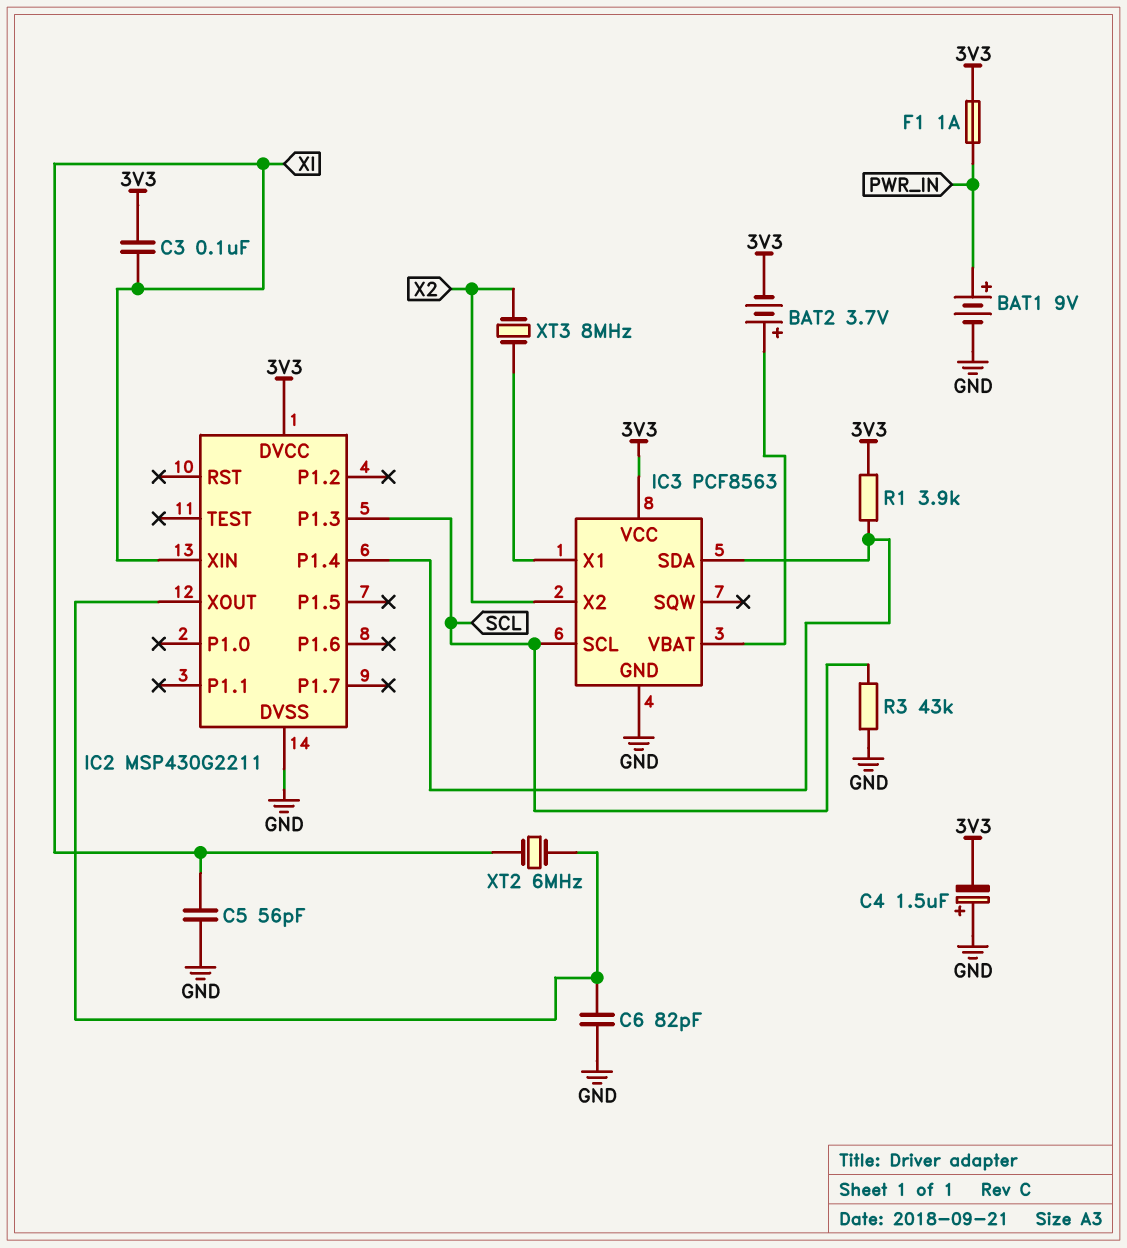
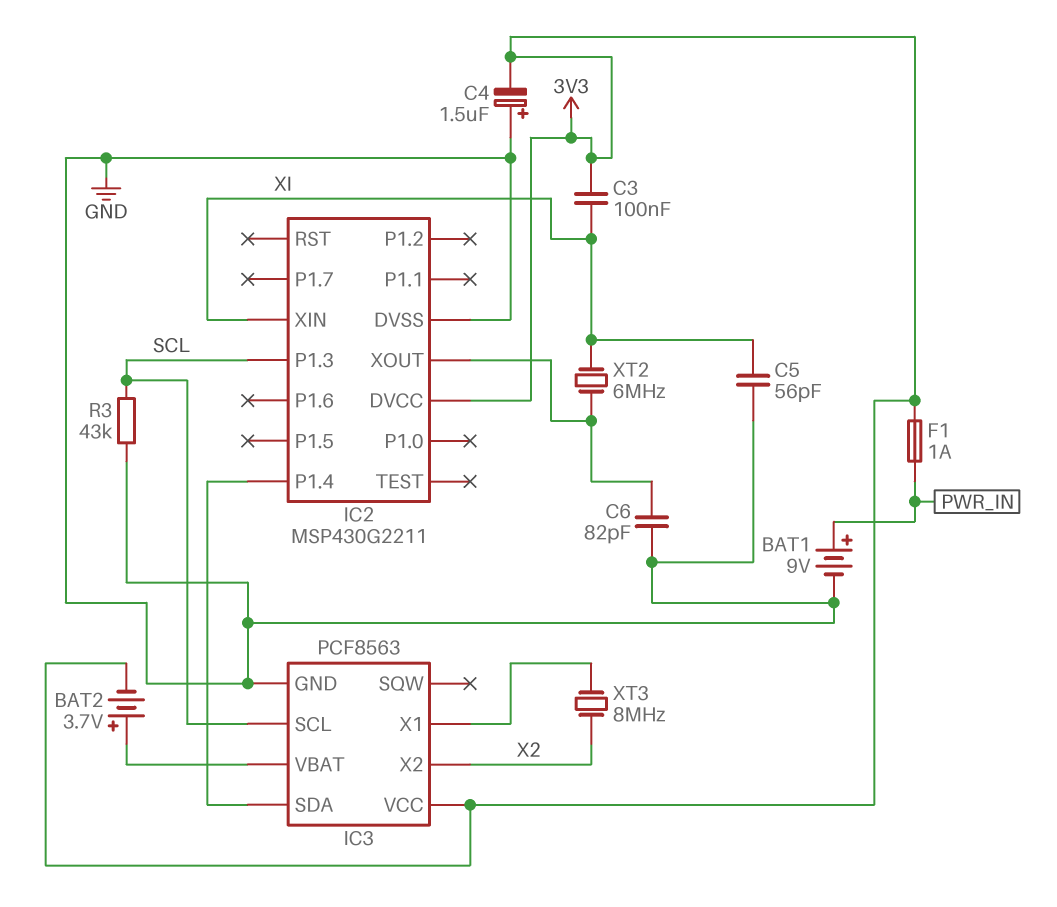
R1: 3.9k (3V3, IC2/P1.4) -> none

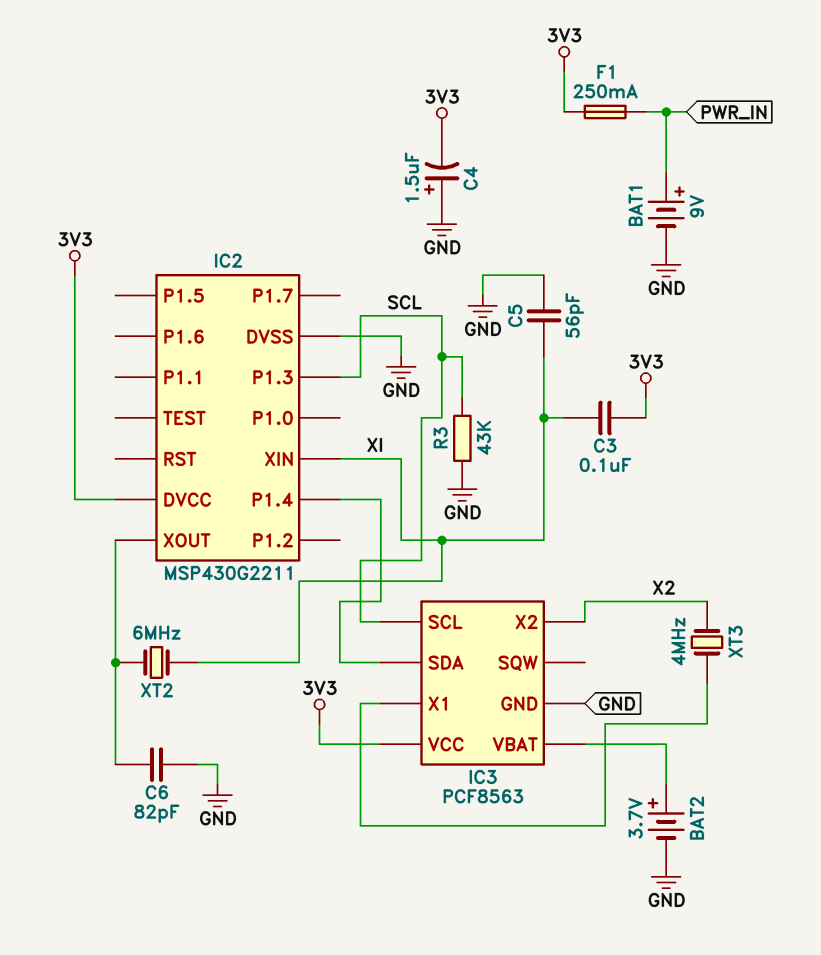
BAT2: 3.7V (plus IC3/VBAT, minus 3V3) -> 3.7V (plus IC3/VBAT, minus GND)
F1: 1A (3V3, PWR_IN) -> 250mA (3V3, PWR_IN)
XT3: 8MHz (IC3/X1, X2) -> 4MHz (IC3/X1, X2)

